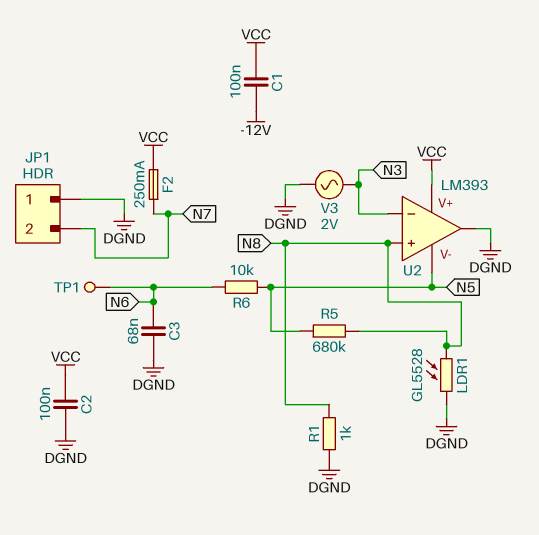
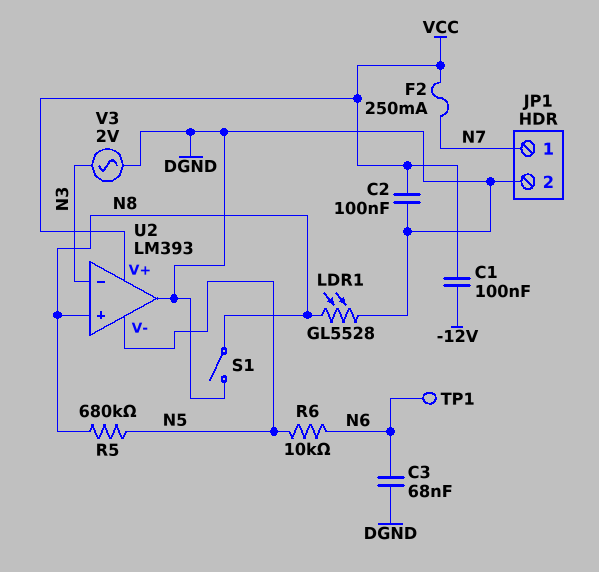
JP1 pin 1: DGND -> N7
JP1 pin 2: N7 -> DGND
R1: 1k (DGND, N8) -> none
S1: none -> switch (DGND, N8)

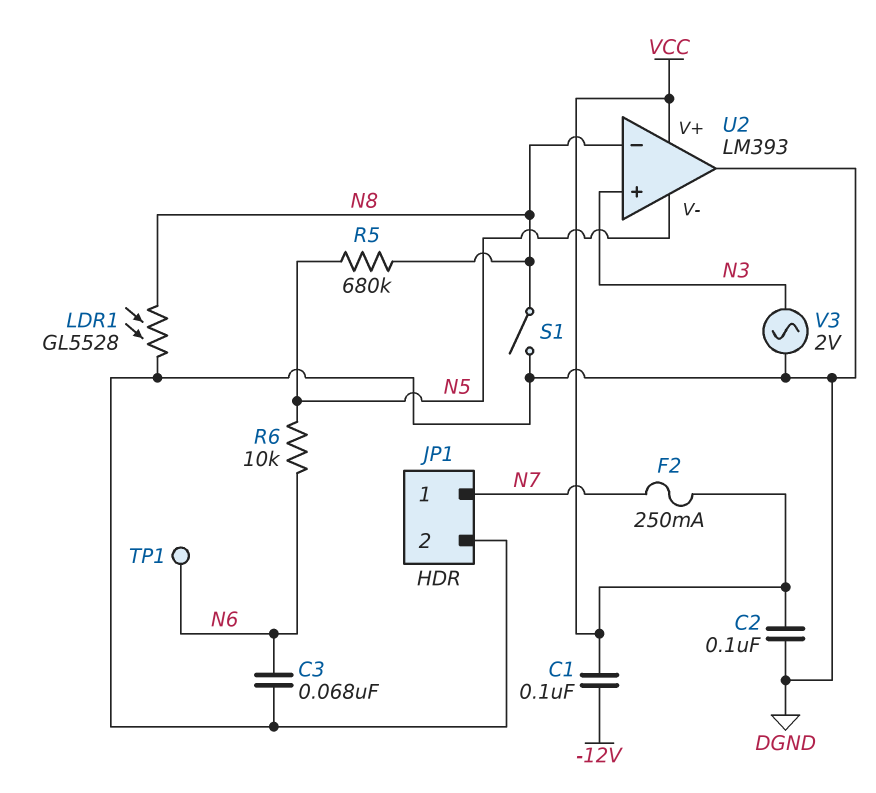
U2 pin in+: N8 -> N3
U2 pin in-: N3 -> N8

